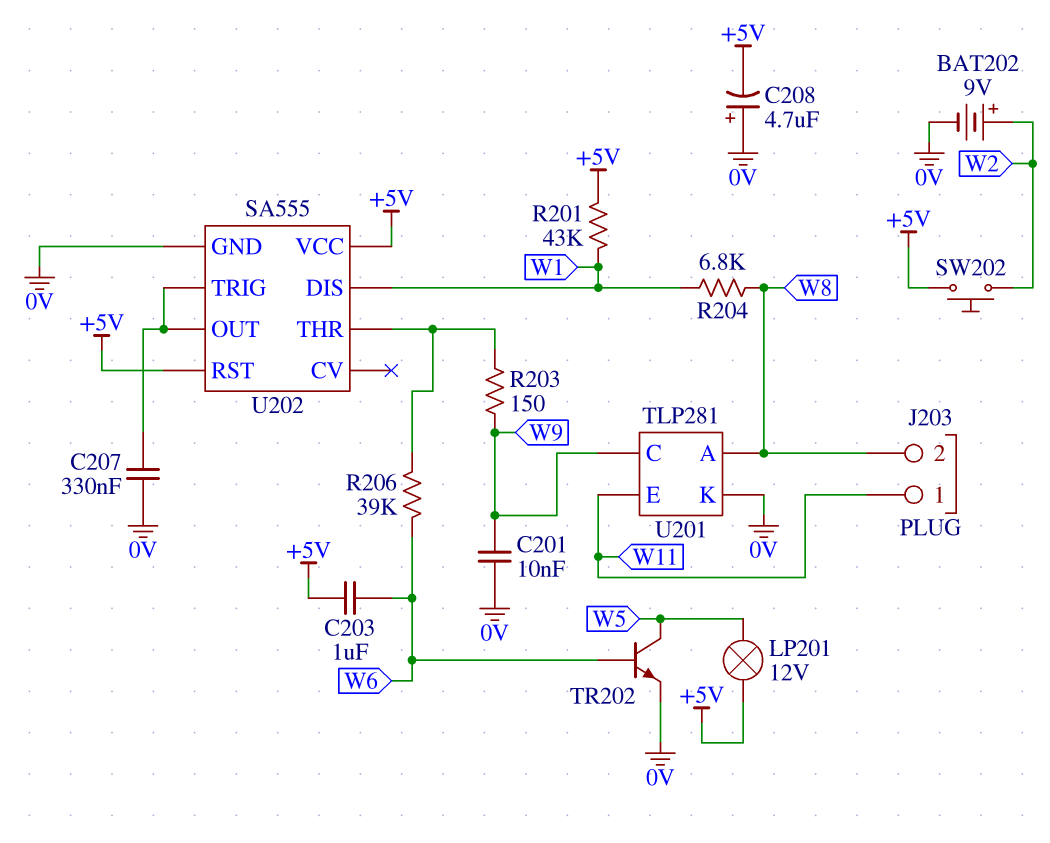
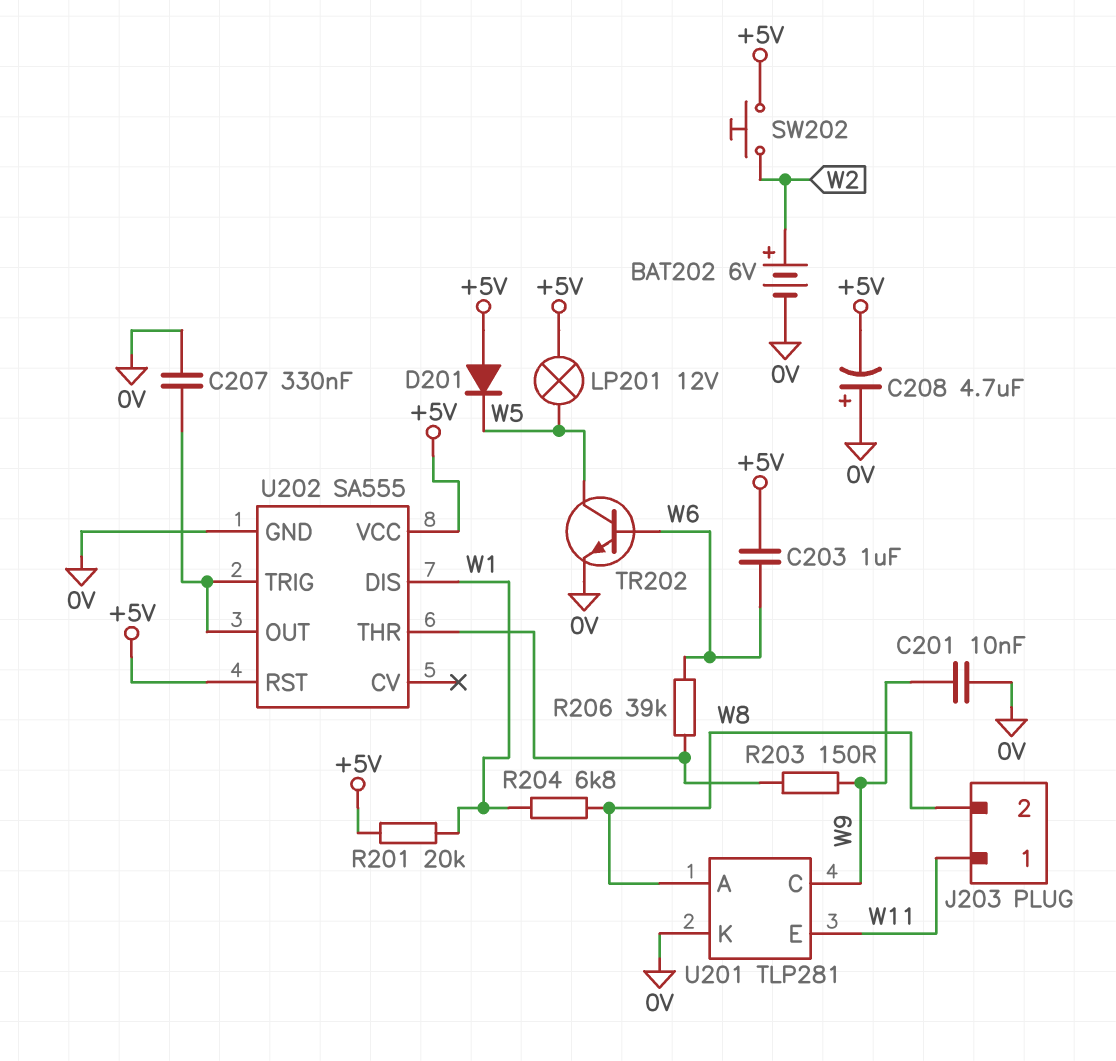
BAT202: 9V (plus W2, minus 0V) -> 6V (plus W2, minus 0V)
D201: none -> diode (A +5V, K W5)
R201: 43k (+5V, W1) -> 20k (+5V, W1)

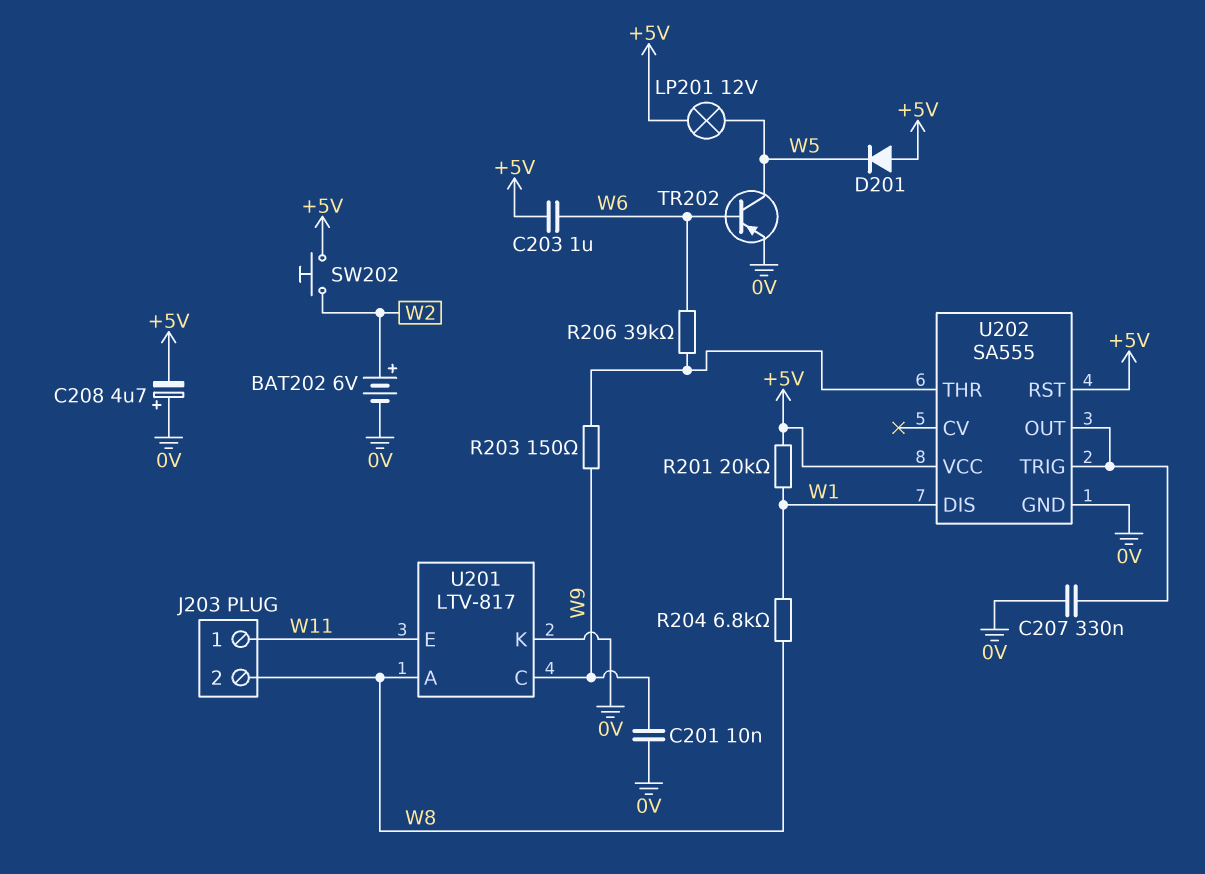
TR202: NPN (B W6, C W5, E 0V) -> PNP (B W6, C W5, E 0V)
U201: TLP281 -> LTV-817

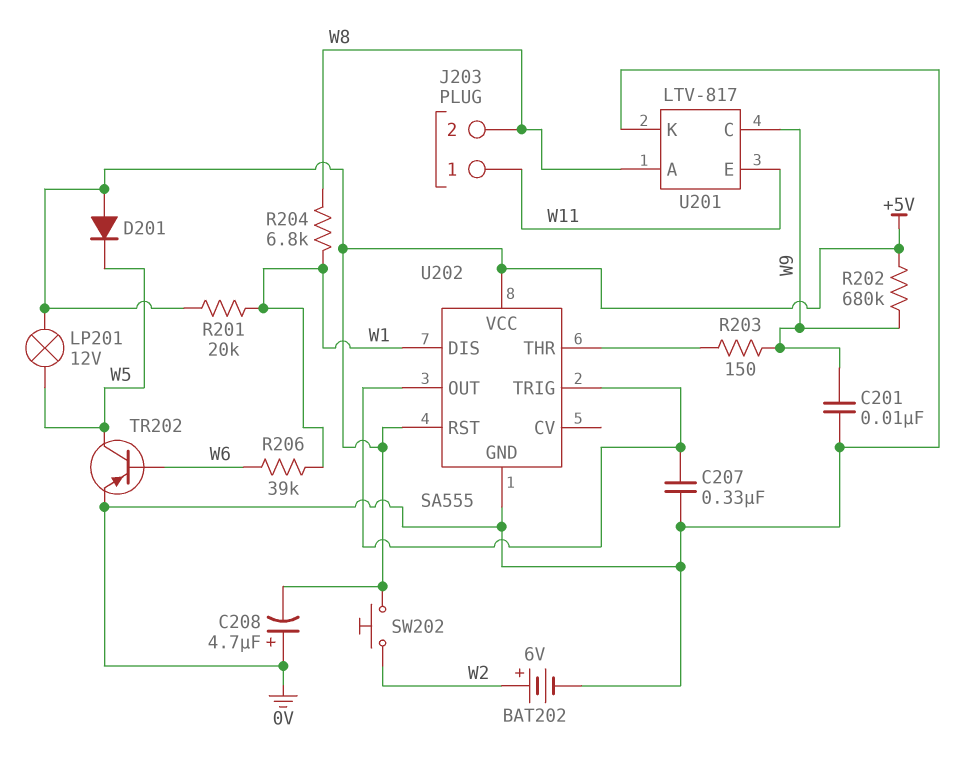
C203: 1uF (+5V, W6) -> none
R202: none -> 680k (+5V, W9)
R206: 39k (U202/THR, W6) -> 39k (W1, W6)

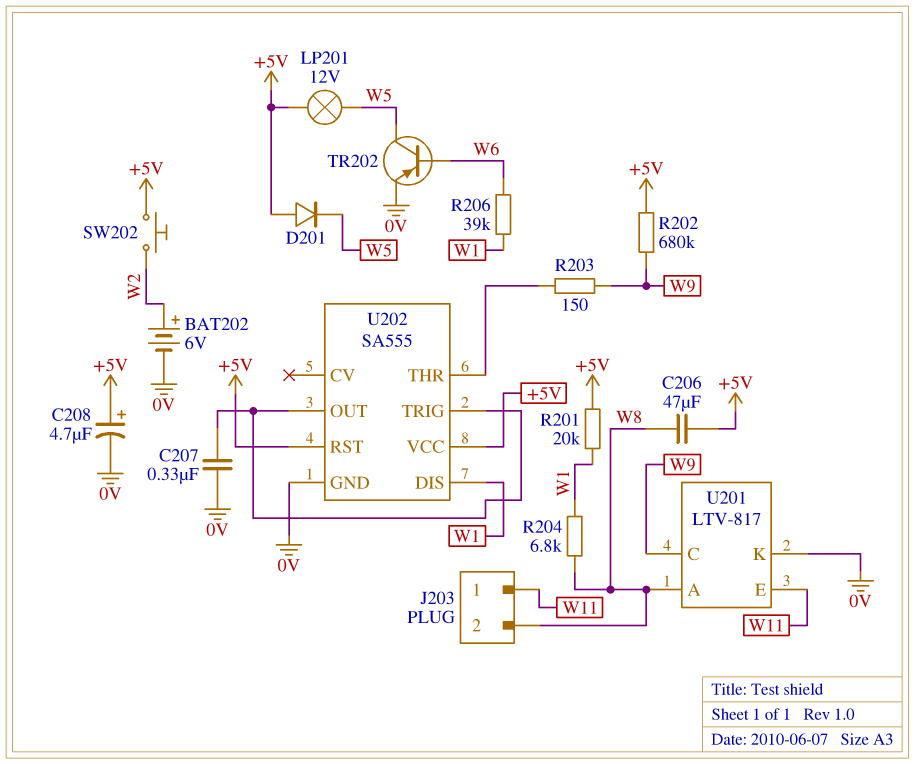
C201: 10nF (0V, W9) -> none
C206: none -> 47uF (+5V, W8)
C208: 4.7uF (plus 0V, minus +5V) -> 4.7uF (plus +5V, minus 0V)

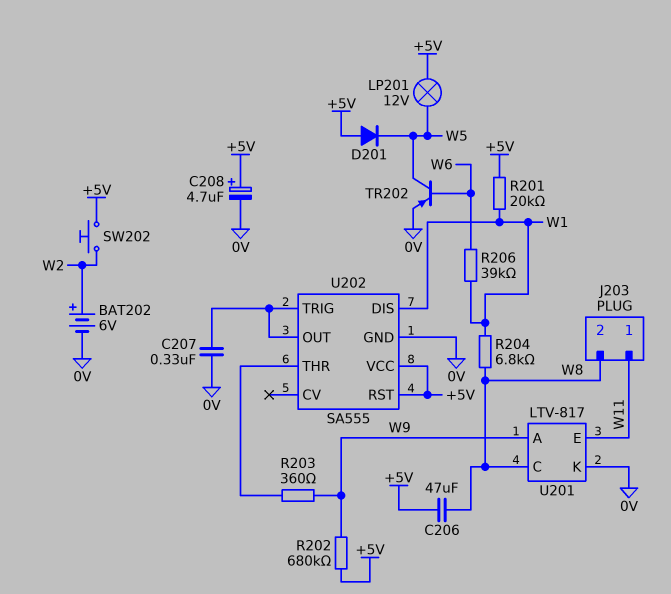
R203: 150 (U202/THR, W9) -> 360 (U202/THR, W9)
U201 pin A: W8 -> W9
U201 pin C: W9 -> W8

